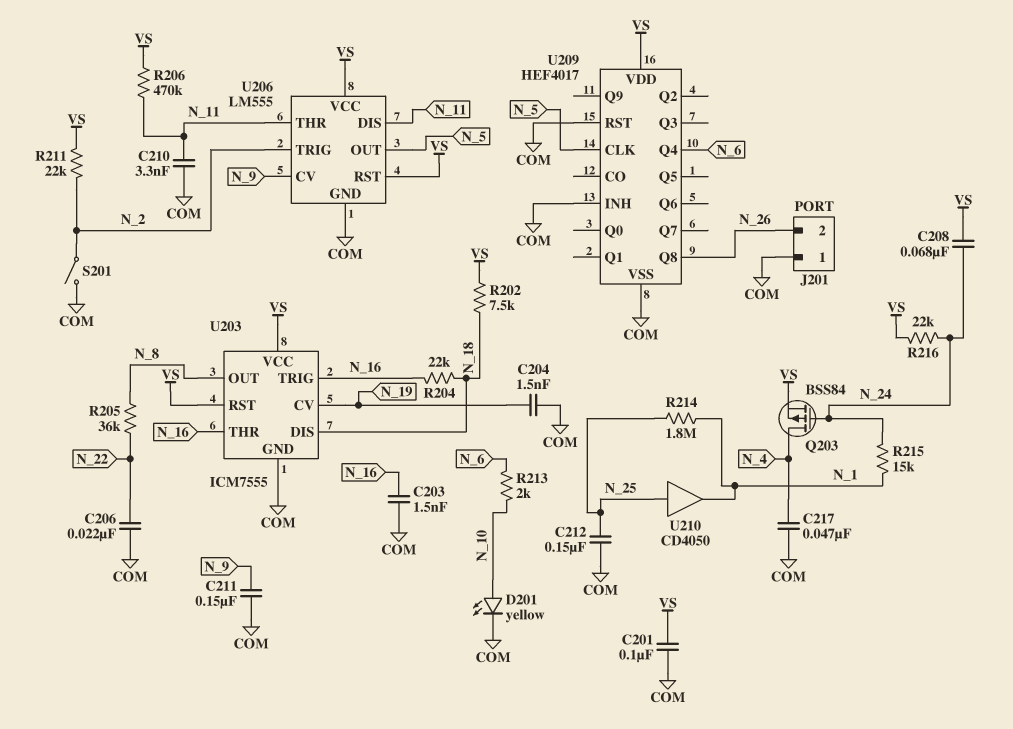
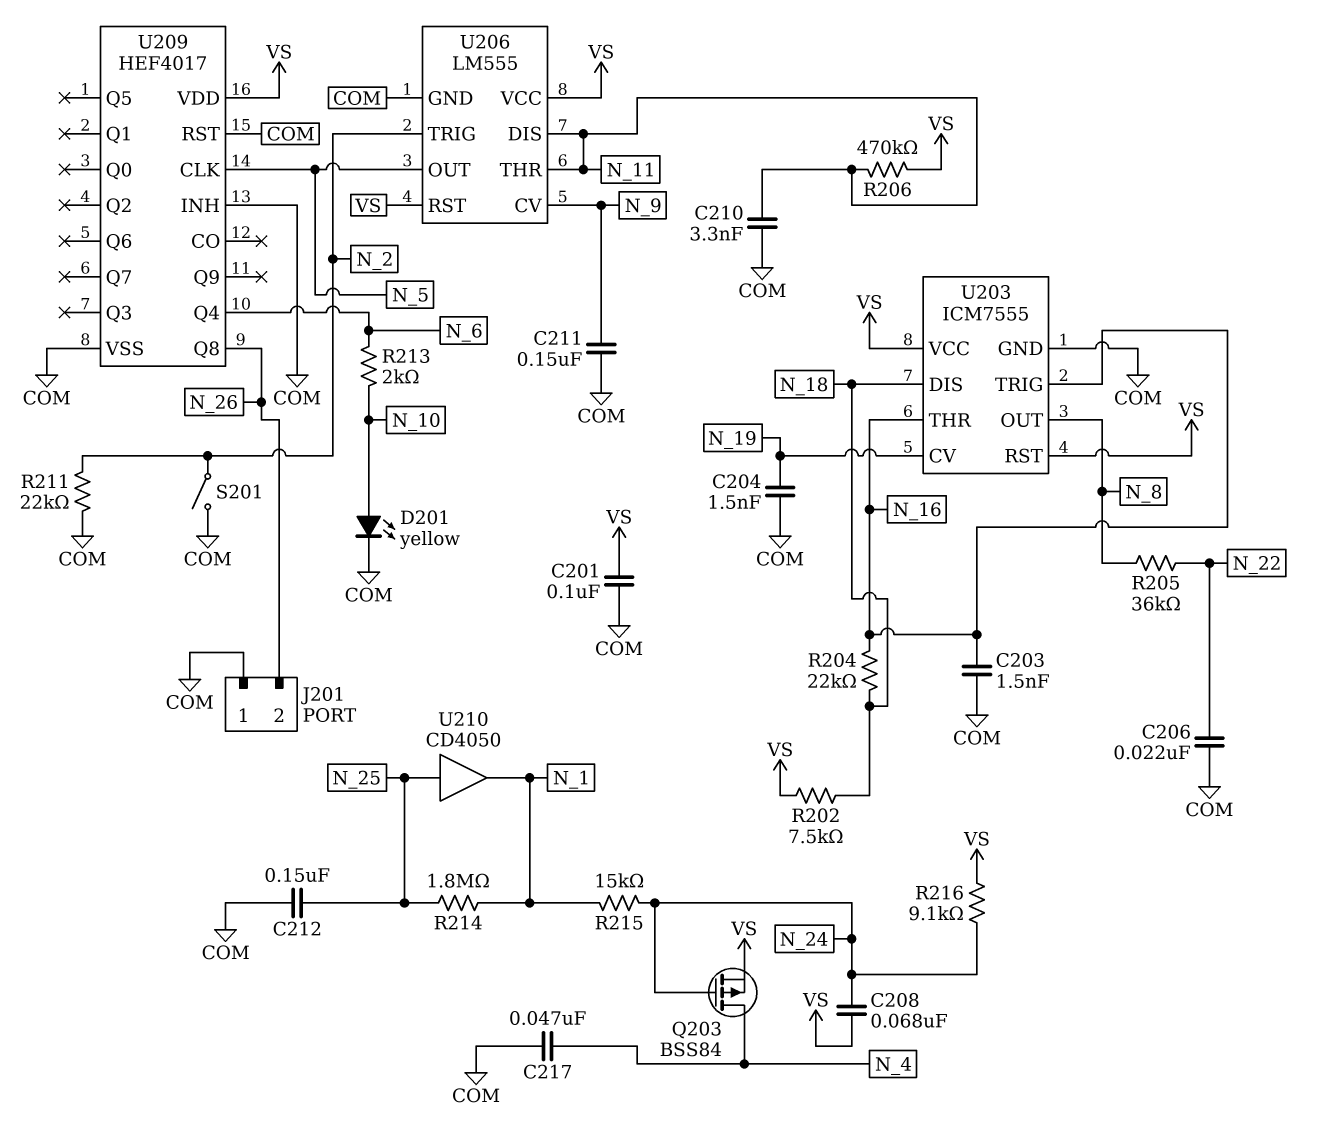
R211: 22k (N_2, VS) -> 22k (COM, N_2)
R216: 22k (N_24, VS) -> 9.1k (N_24, VS)

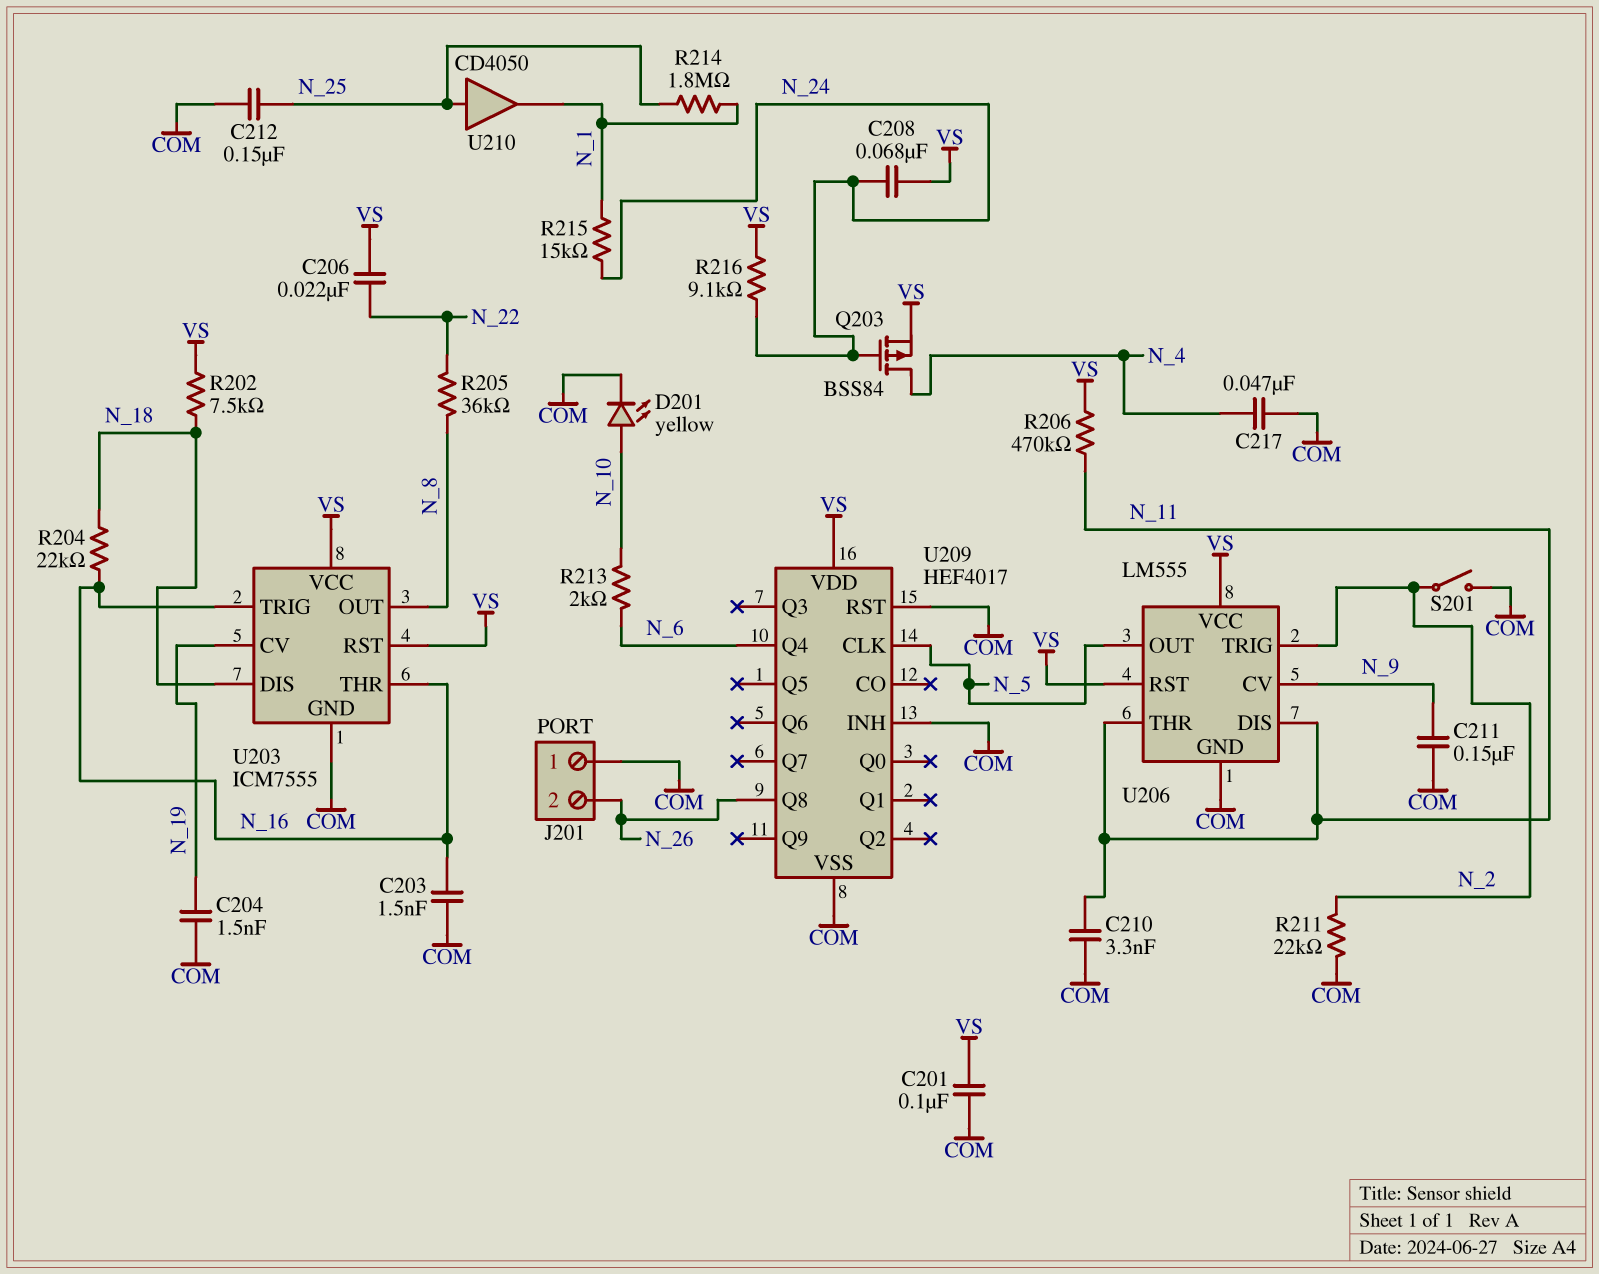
C206: 22nF (COM, N_22) -> 22nF (N_22, VS)

